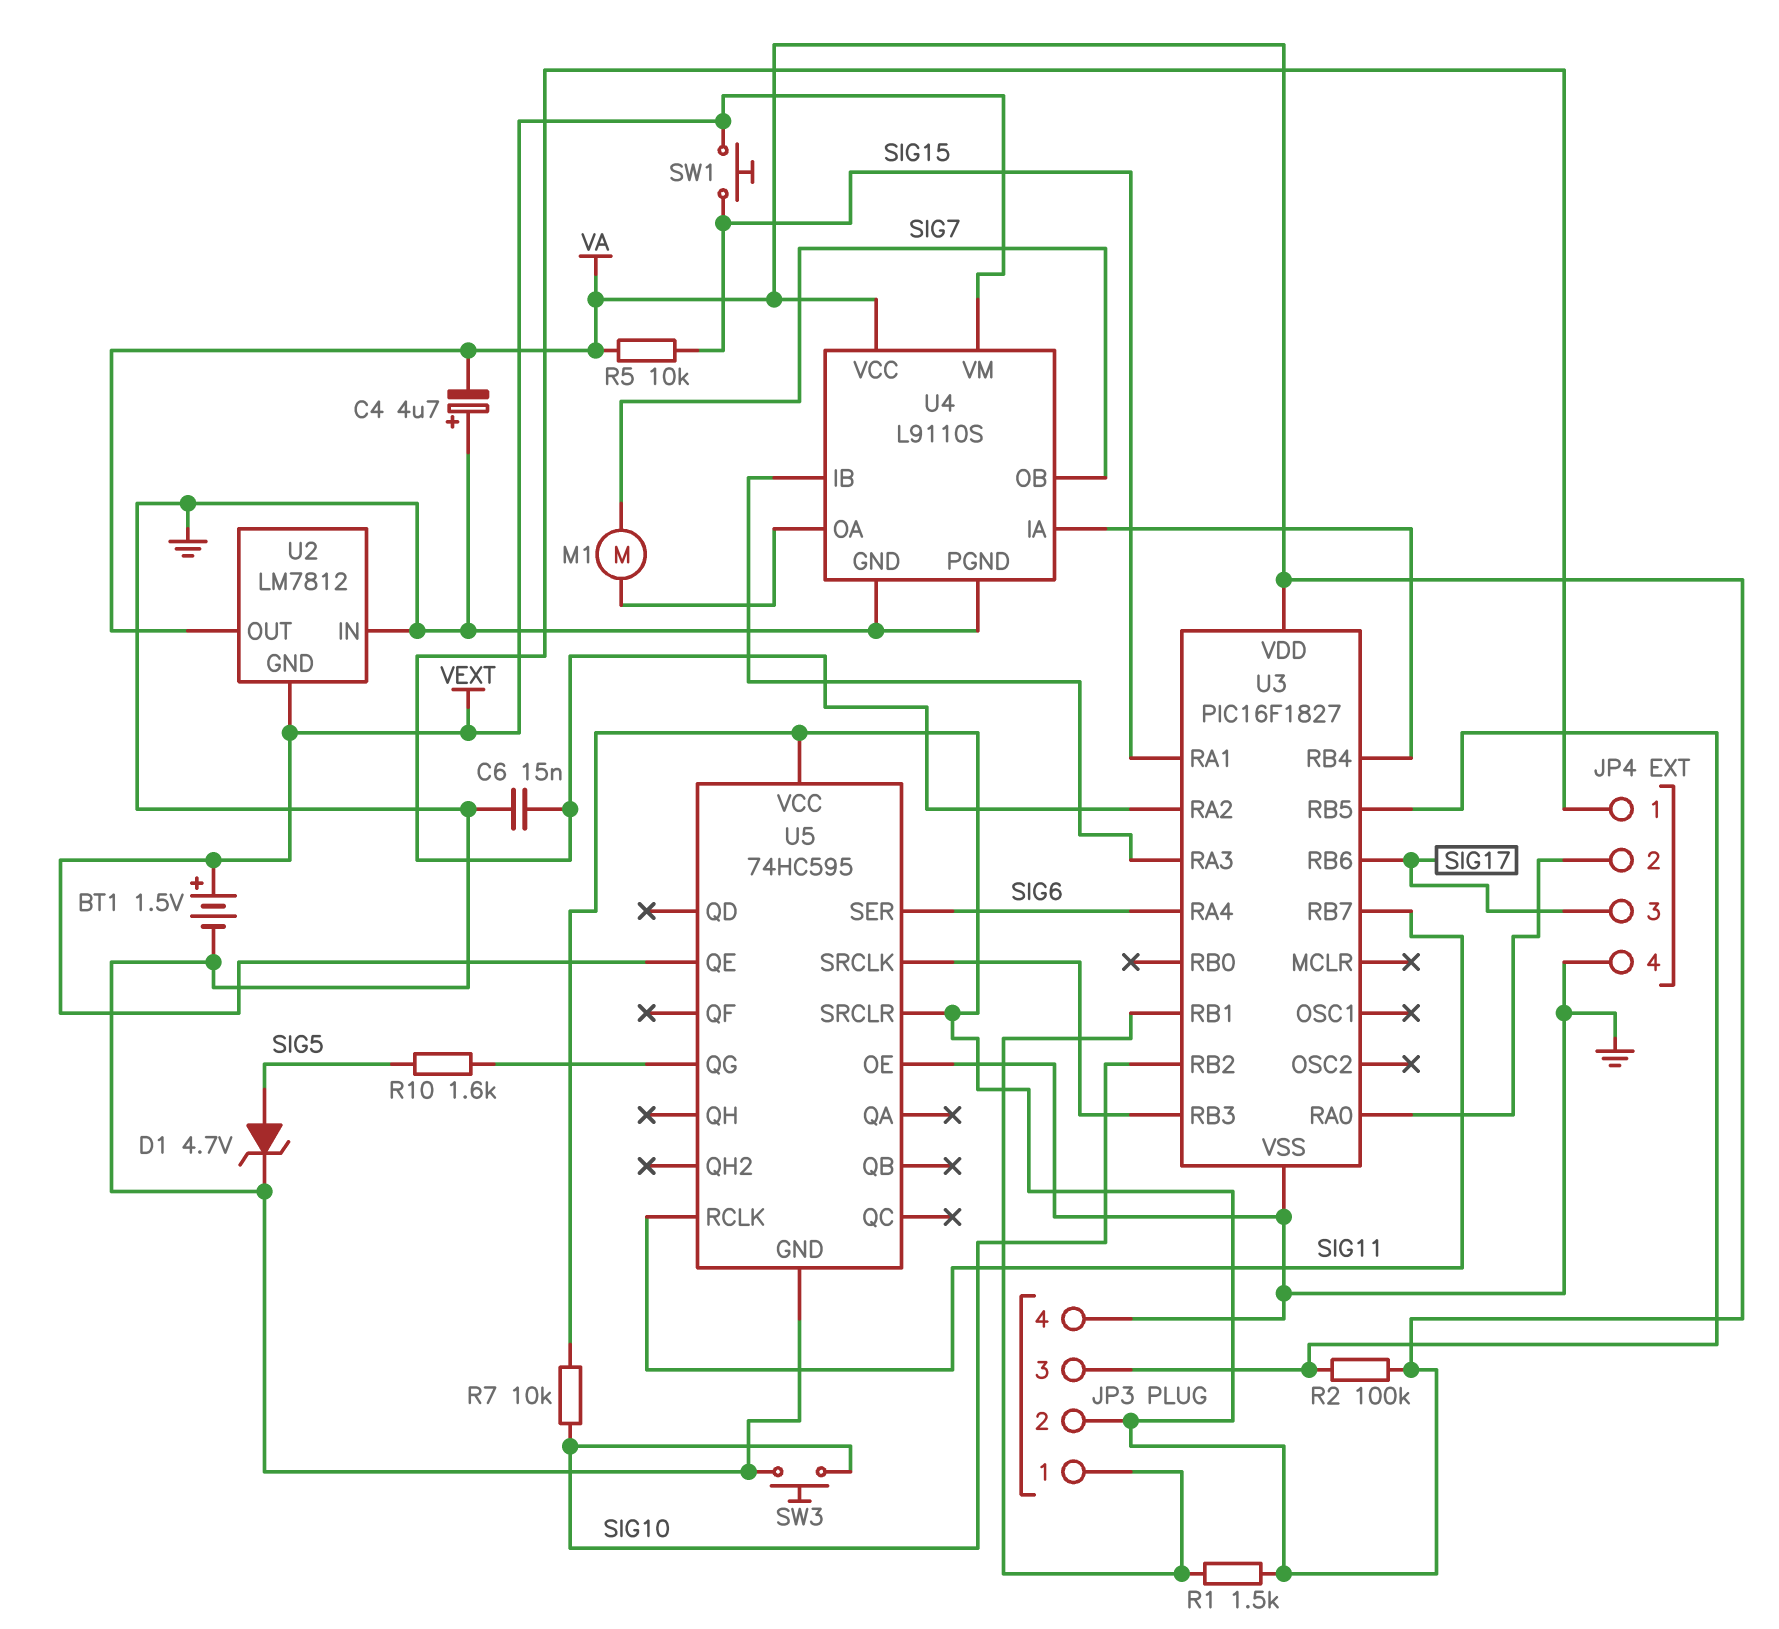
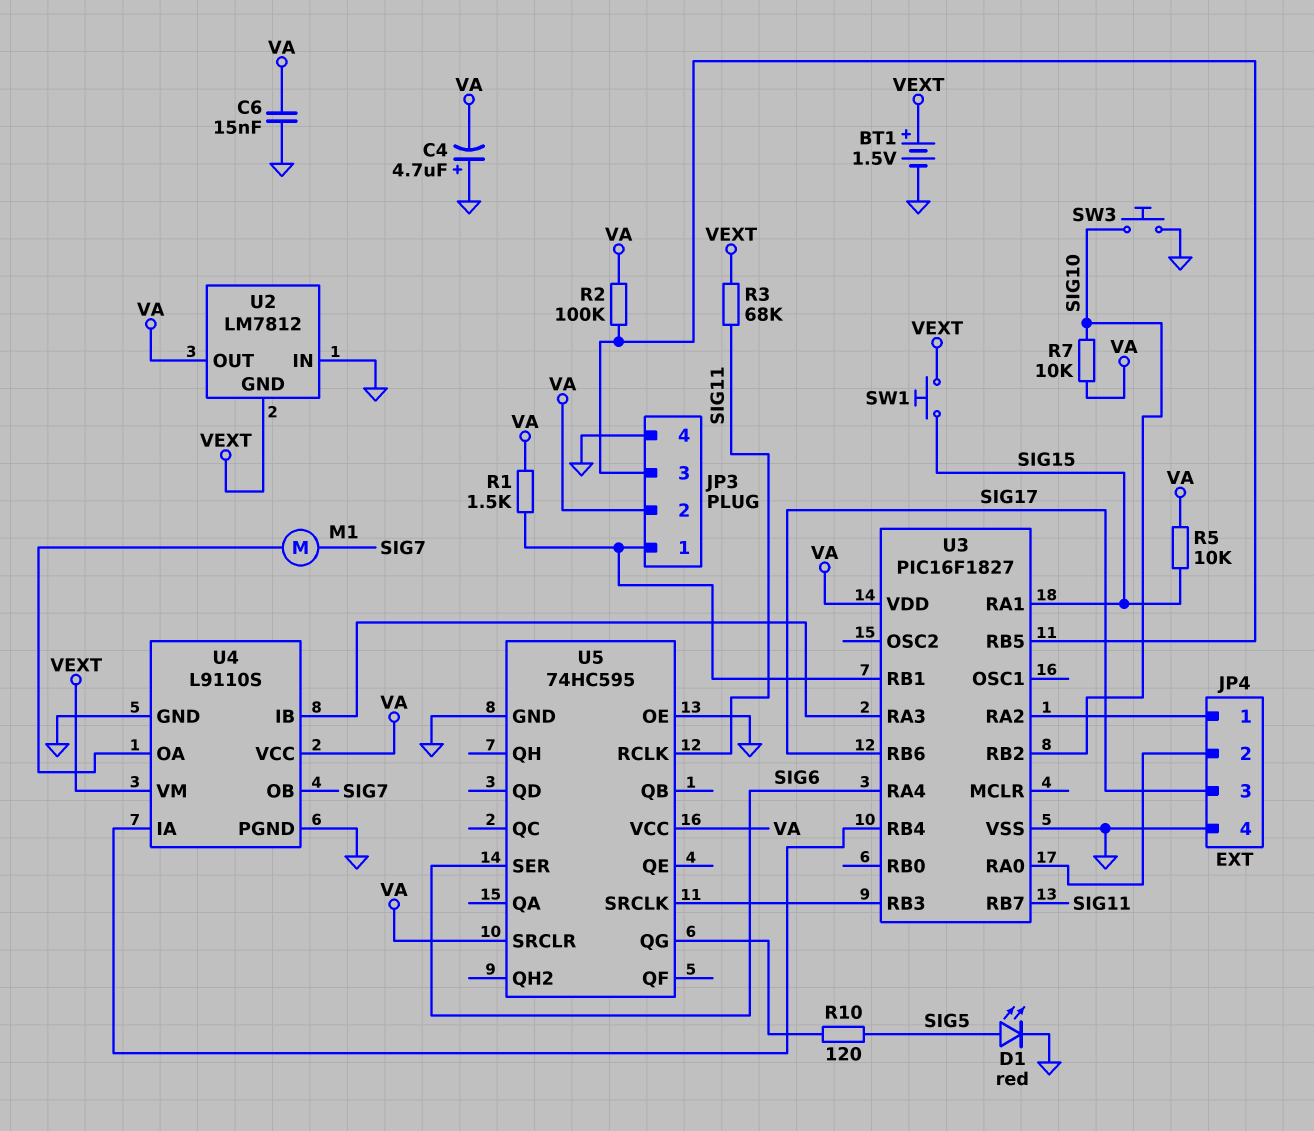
C6: 15nF (GND, JP4/1) -> 15nF (GND, VA)
D1: zener 4.7V (A SIG5, K GND) -> LED red (A SIG5, K GND)
R3: none -> 68k (SIG11, VEXT)
R10: 1.6k (SIG5, U5/QG) -> 120 (SIG5, U5/QG)
U5 pin QE: VEXT -> none

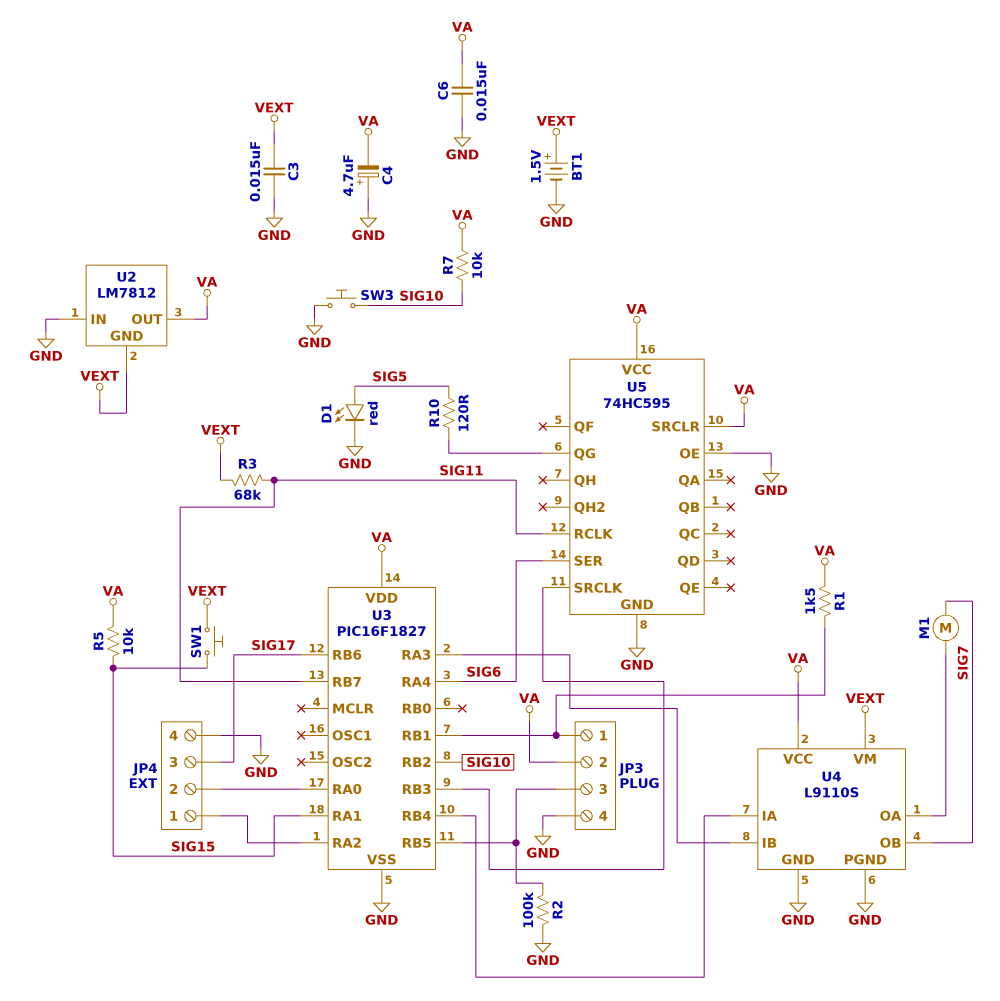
C3: none -> 15nF (GND, VEXT)
R2: 100k (JP3/3, VA) -> 100k (GND, JP3/3)

